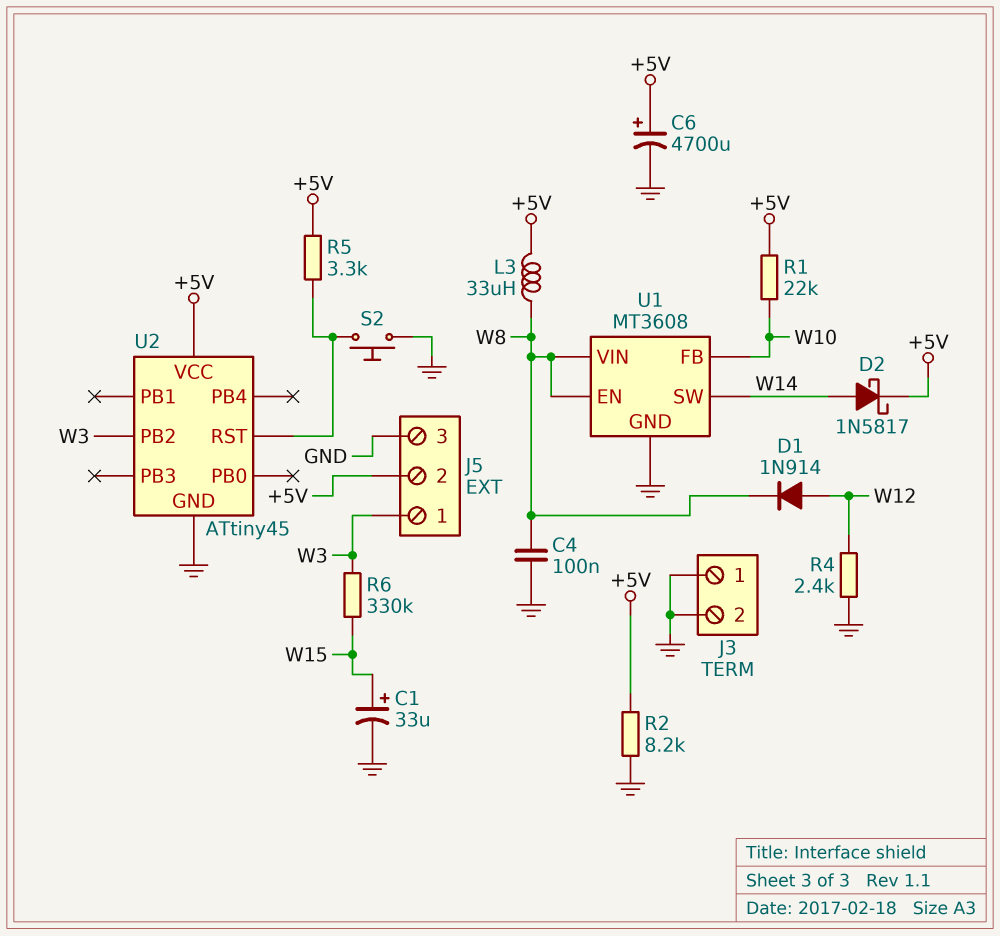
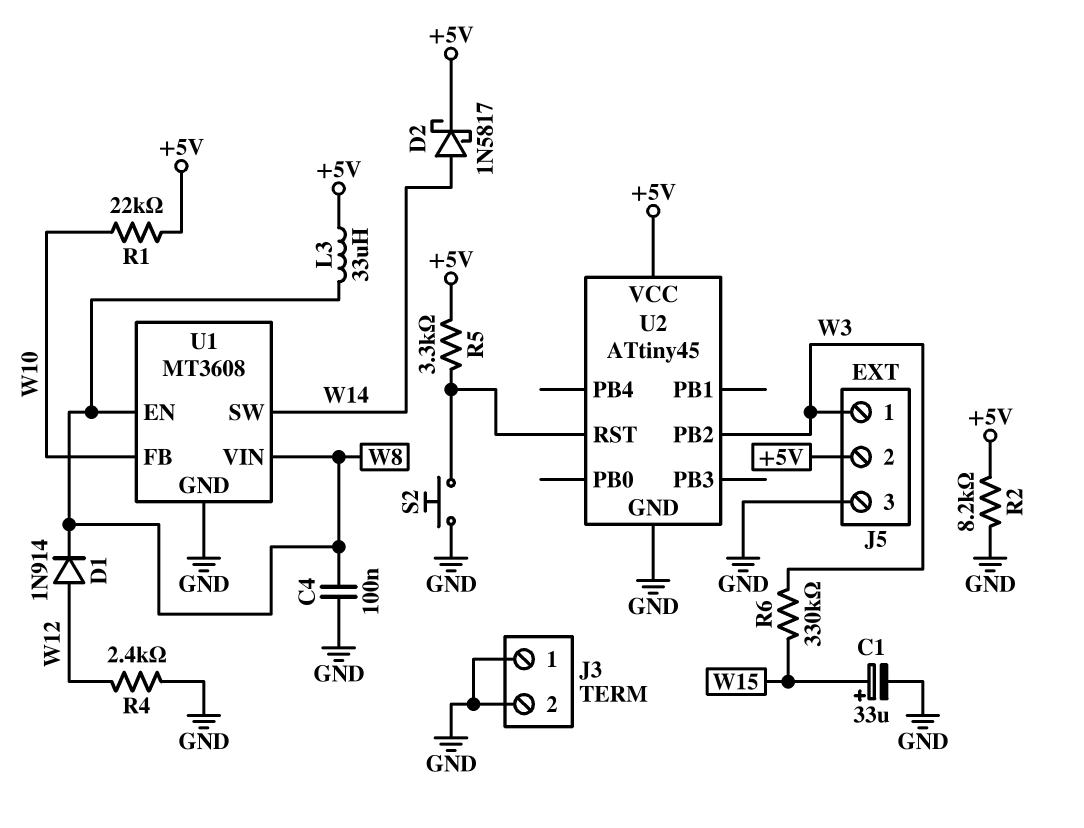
C6: 4700uF (plus +5V, minus GND) -> none

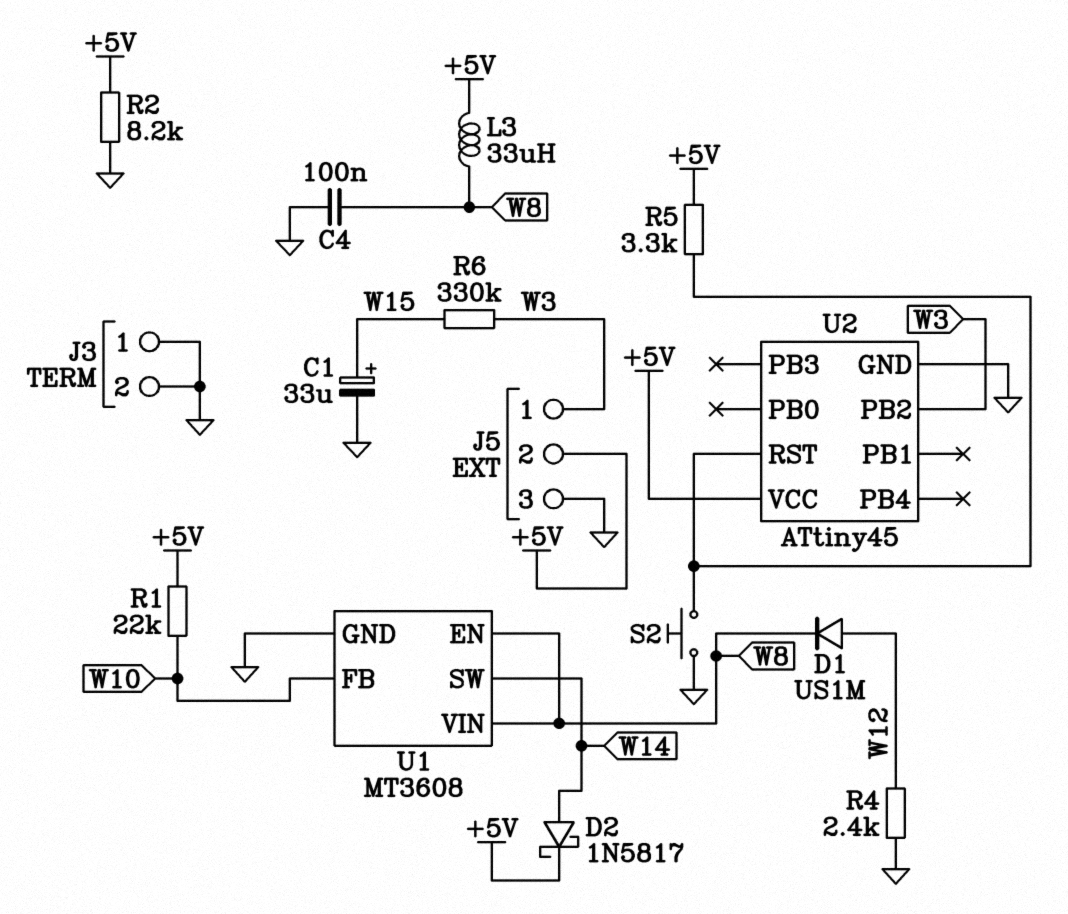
D1: diode 1N914 (A W12, K W8) -> diode US1M (A W12, K W8)

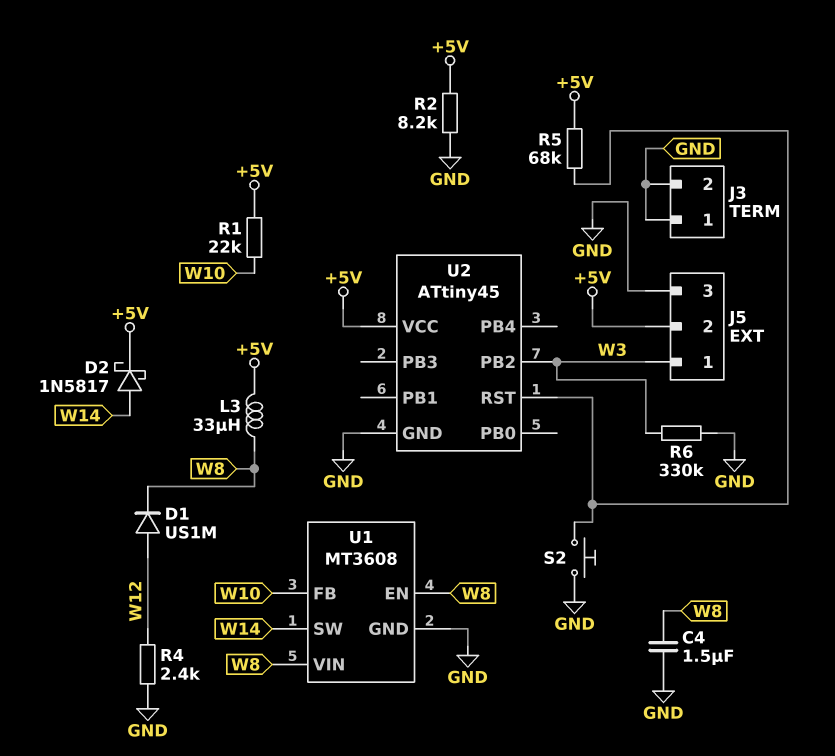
C1: 33uF (plus W15, minus GND) -> none
C4: 100nF (GND, W8) -> 1.5uF (GND, W8)
R5: 3.3k (+5V, U2/RST) -> 68k (+5V, U2/RST)
R6: 330k (W3, W15) -> 330k (GND, W3)

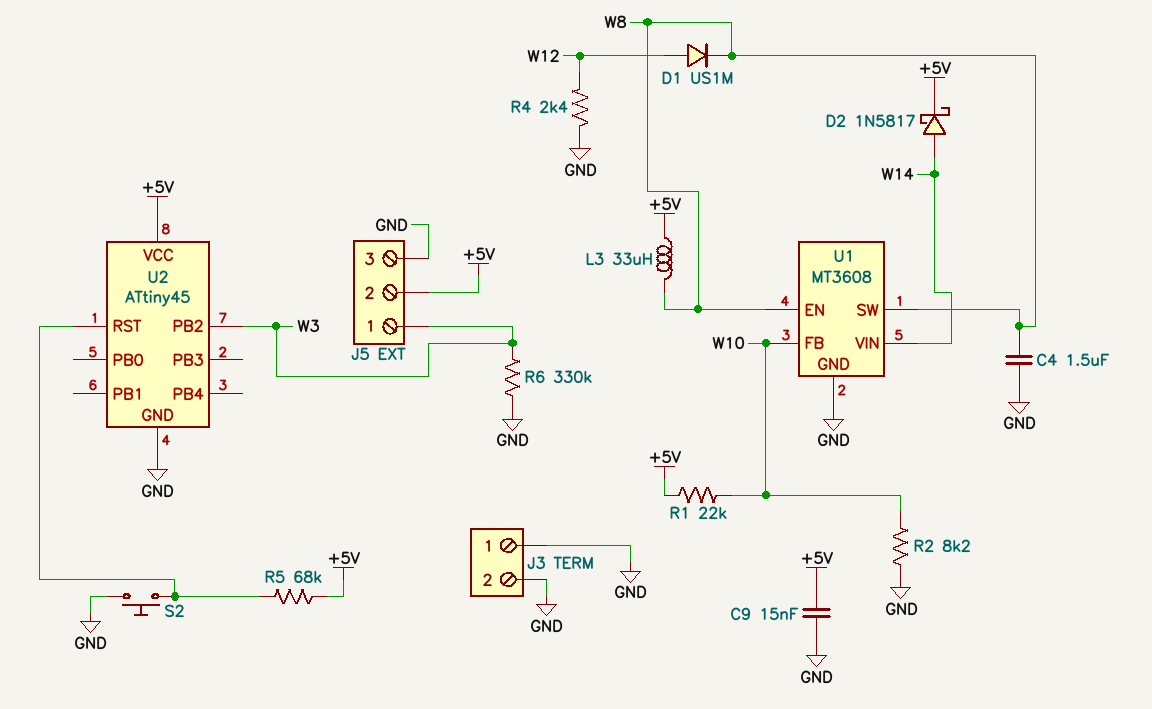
C9: none -> 15nF (+5V, GND)
R2: 8.2k (+5V, GND) -> 8.2k (GND, W10)
U1 pin SW: W14 -> W8
U1 pin VIN: W8 -> W14

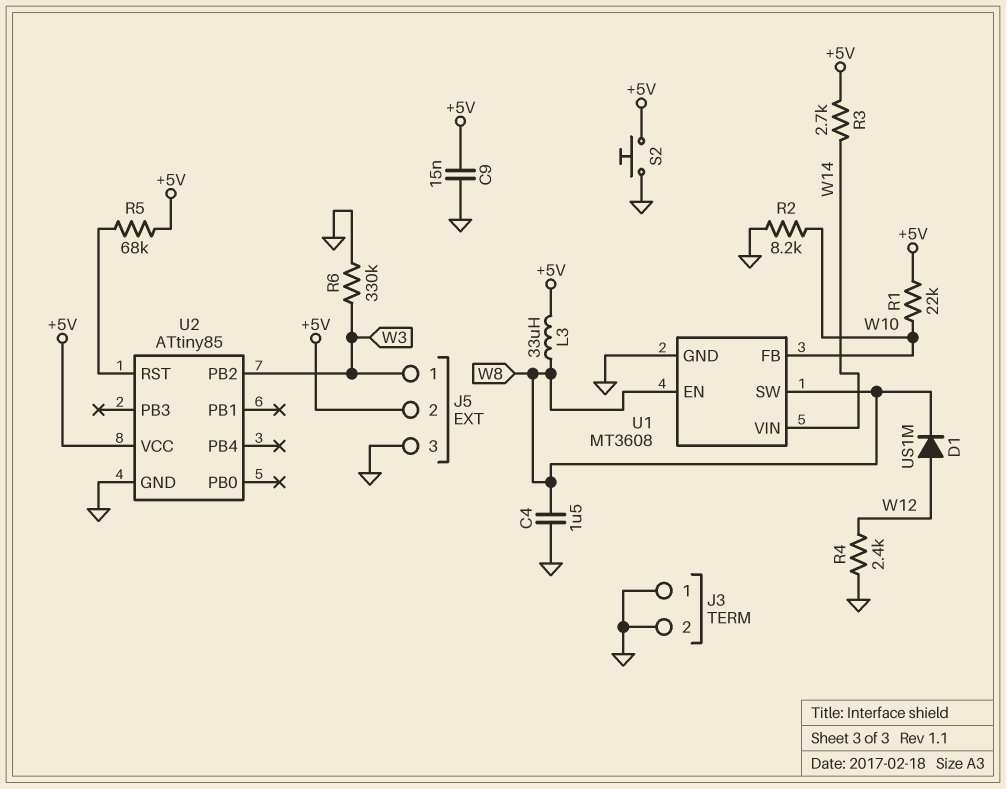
D2: schottky 1N5817 (A W14, K +5V) -> none
R3: none -> 2.7k (+5V, W14)
S2: button (GND, U2/RST) -> button (+5V, GND)
U2: ATtiny45 -> ATtiny85

